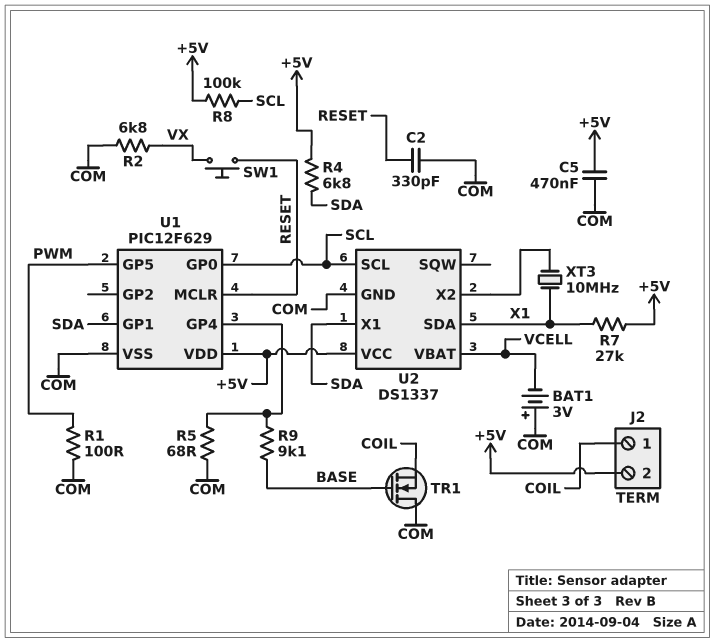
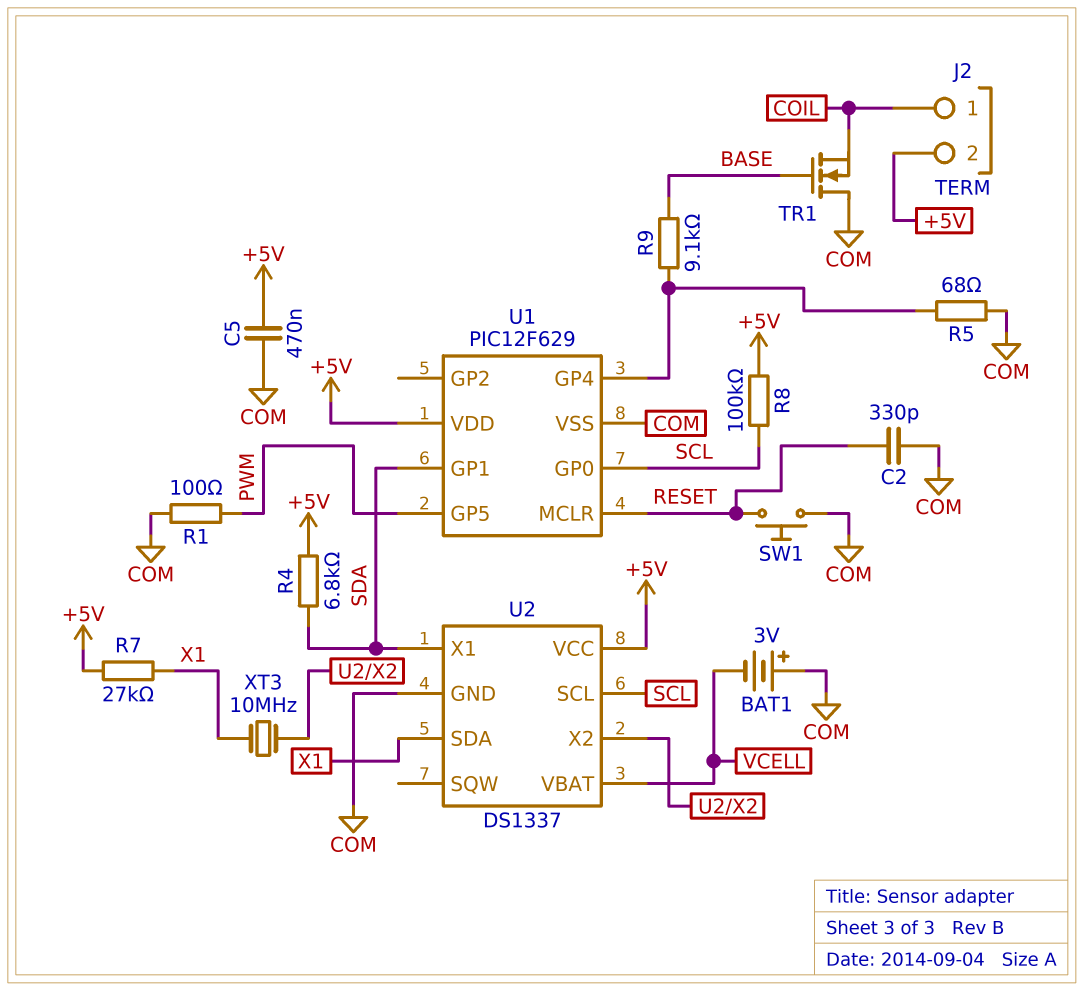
R2: 6.8k (COM, VX) -> none
SW1: button (RESET, VX) -> button (COM, RESET)

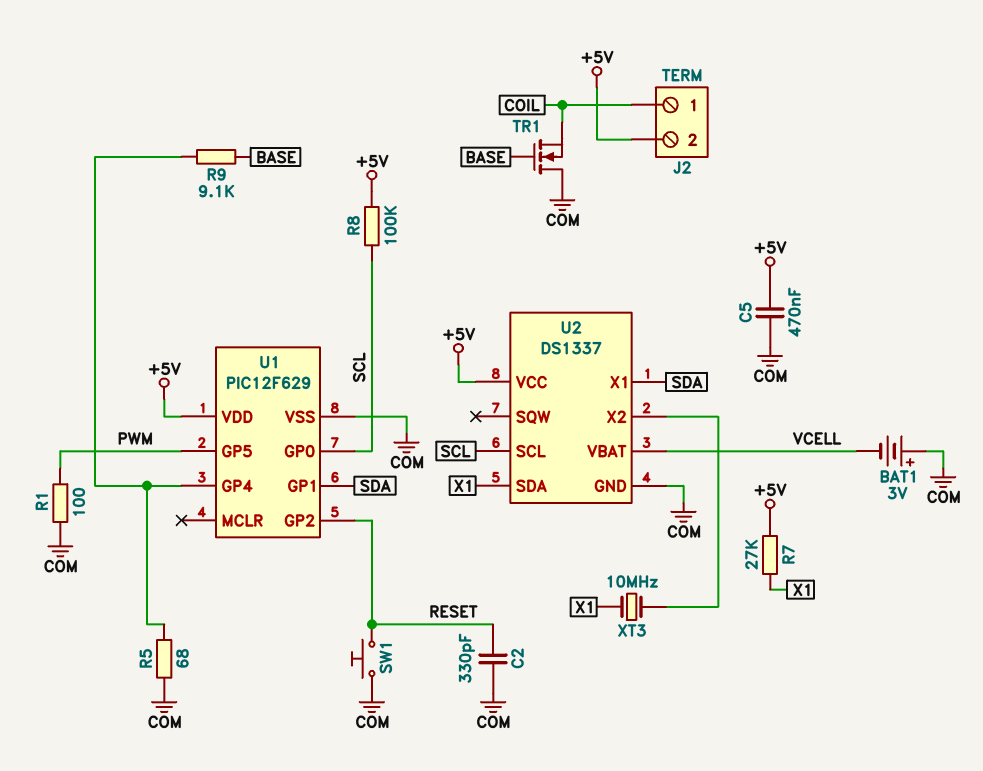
R4: 6.8k (+5V, SDA) -> none
U1 pin GP2: none -> RESET
U1 pin MCLR: RESET -> none

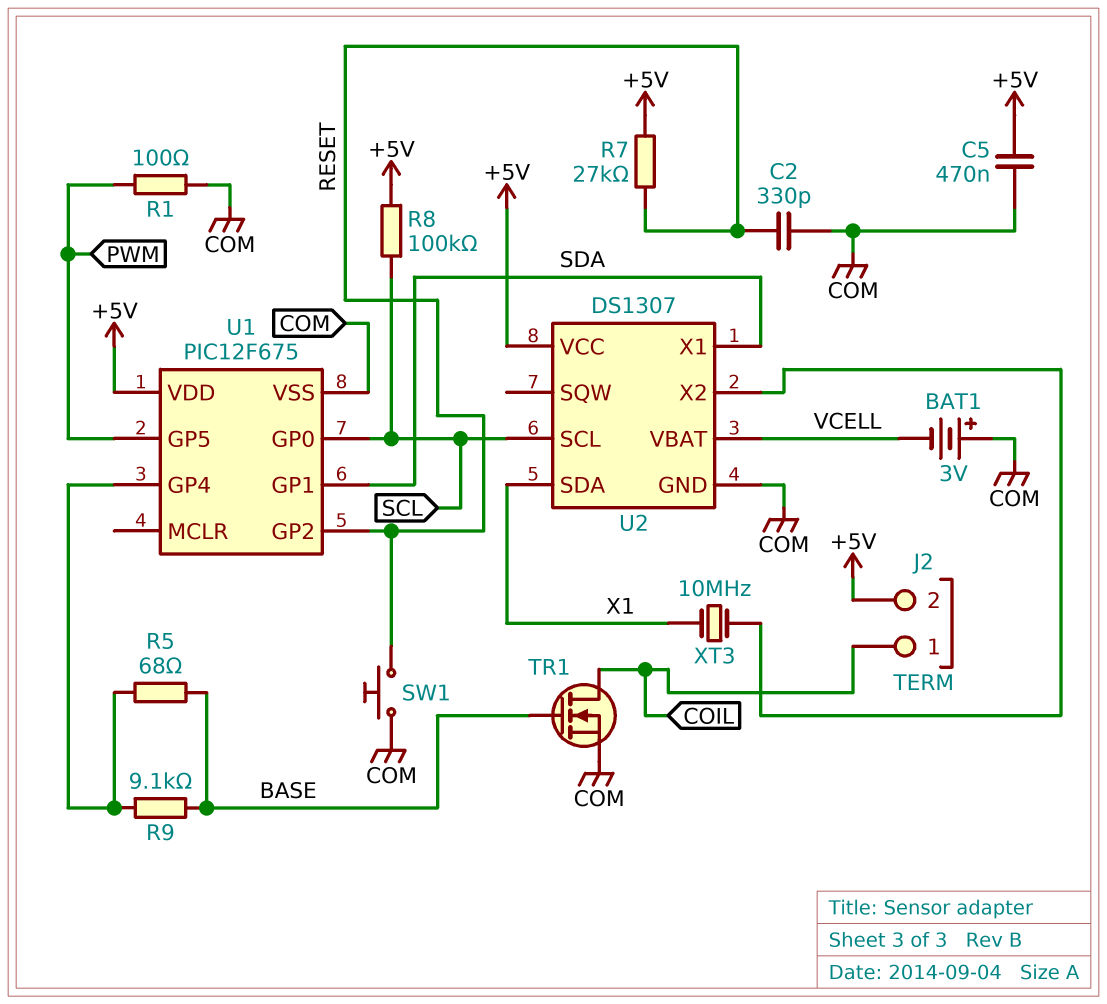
R5: 68 (COM, U1/GP4) -> 68 (BASE, U1/GP4)
R7: 27k (+5V, X1) -> 27k (+5V, RESET)
TR1: NMOS (G BASE, D COM, S COIL) -> NMOS (G BASE, D COIL, S COM)
U1: PIC12F629 -> PIC12F675
U2: DS1337 -> DS1307

